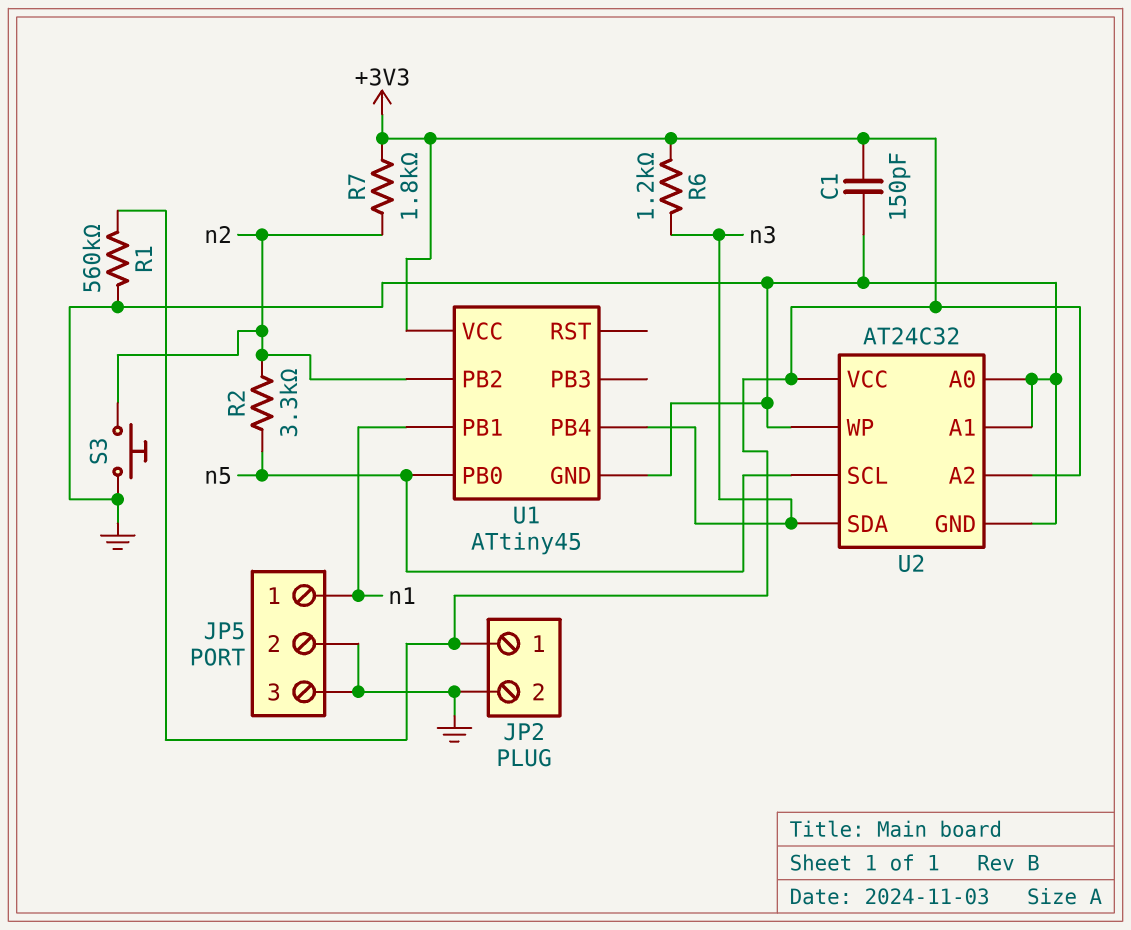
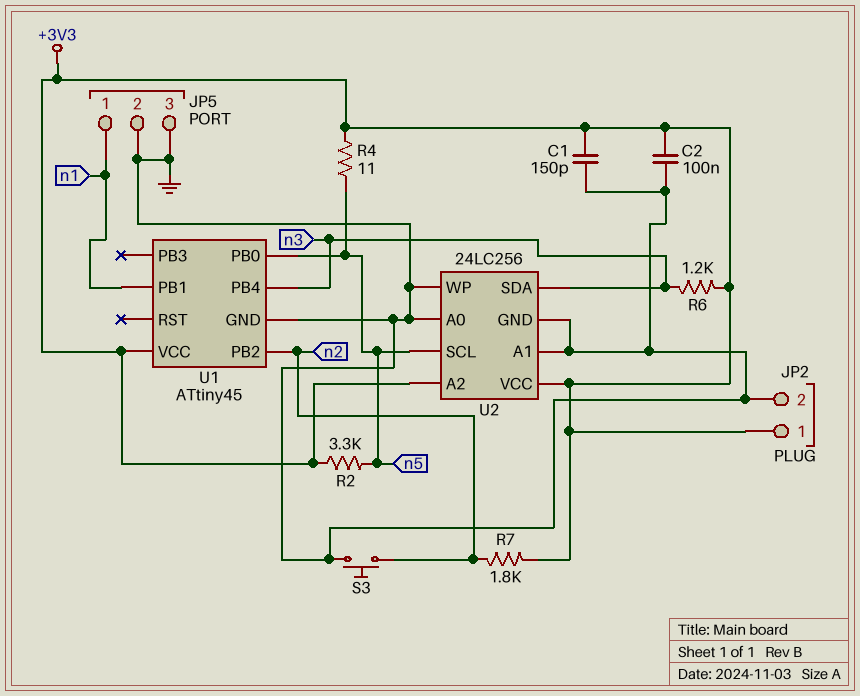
C2: none -> 100nF (+3V3, GND)
R1: 560k (+3V3, GND) -> none
R2: 3.3k (n2, n5) -> 3.3k (+3V3, n5)
R4: none -> 11 (+3V3, n5)
U2: AT24C32 -> 24LC256

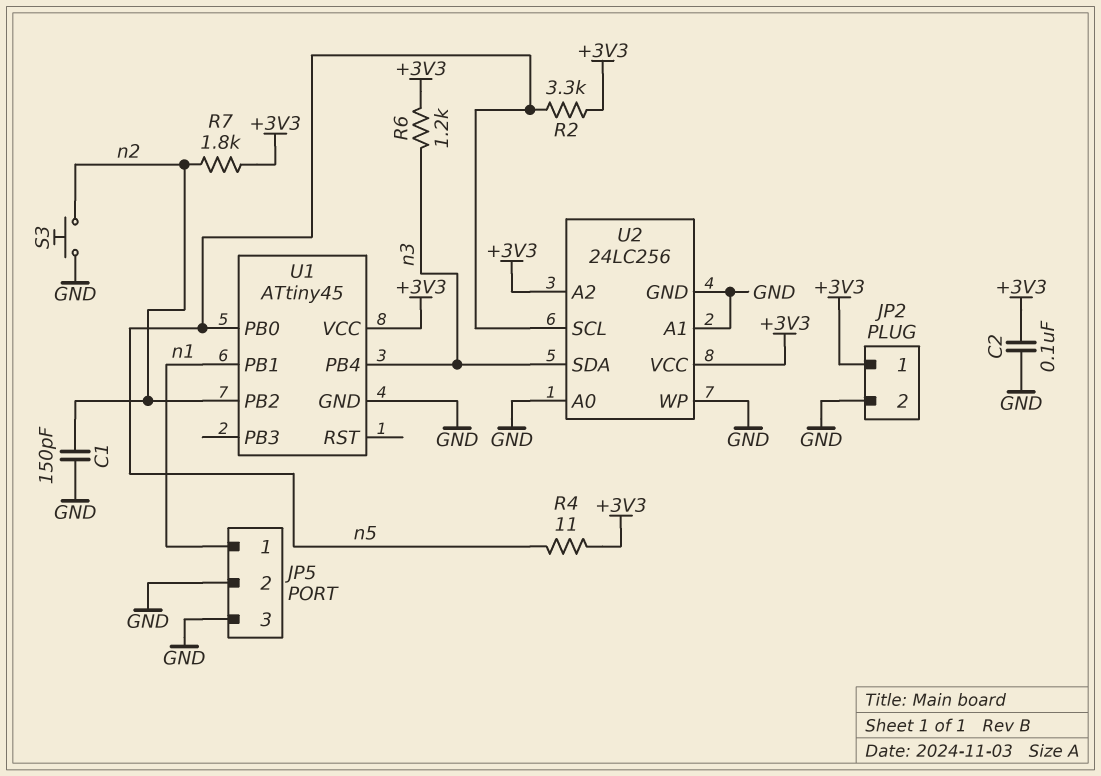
C1: 150pF (+3V3, GND) -> 150pF (GND, n2)

